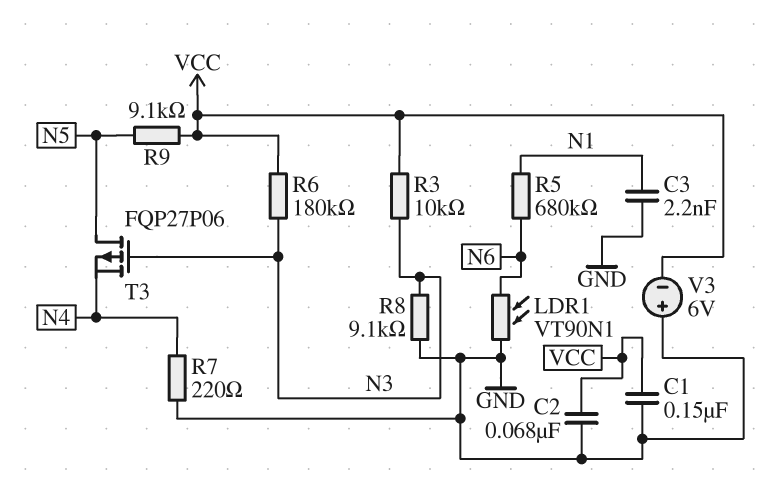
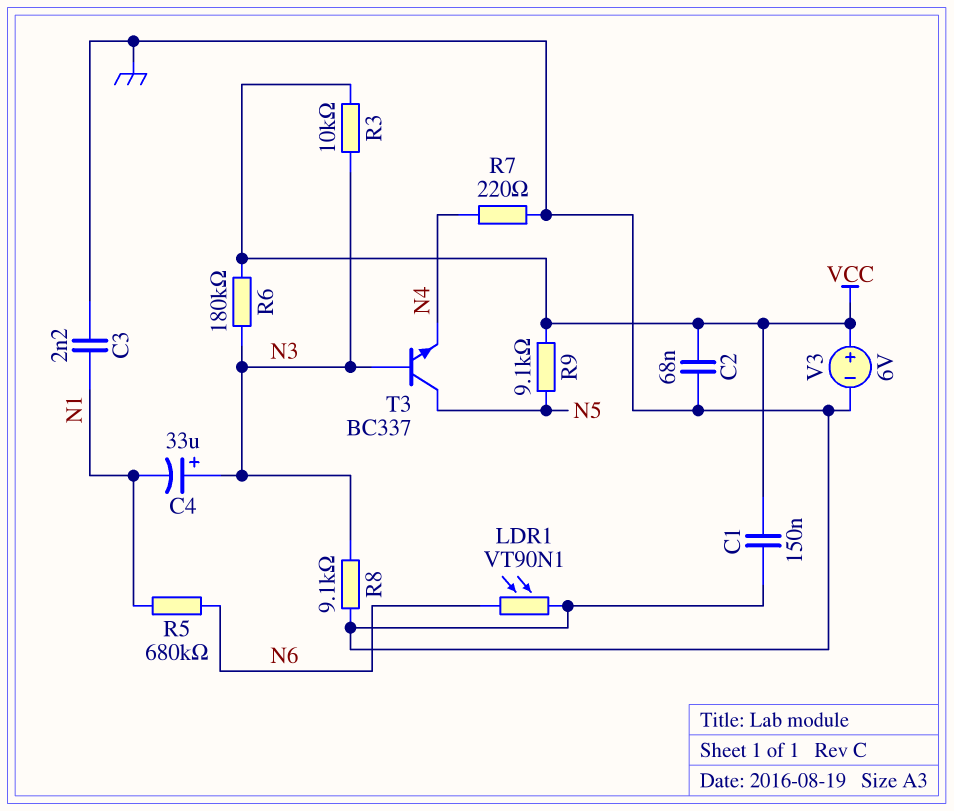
C4: none -> 33uF (plus N3, minus N1)
T3: PMOS FQP27P06 (G N3, D N5, S N4) -> NPN BC337 (B N3, C N5, E N4)
V3: 6V (plus GND, minus VCC) -> 6V (plus VCC, minus GND)

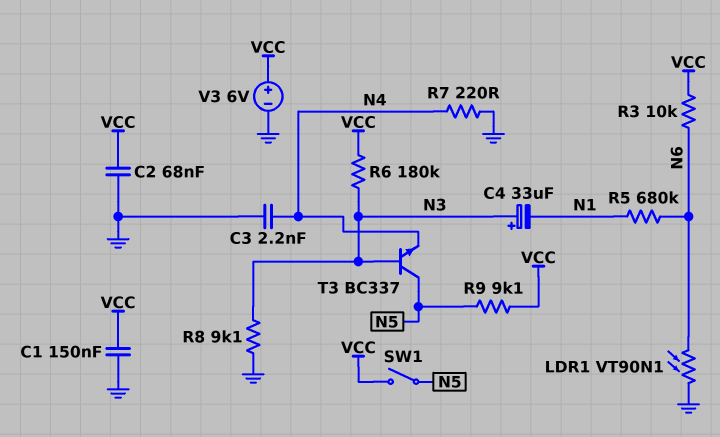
C3: 2.2nF (GND, N1) -> 2.2nF (GND, N4)
R3: 10k (N3, VCC) -> 10k (N6, VCC)
SW1: none -> switch (N5, VCC)

